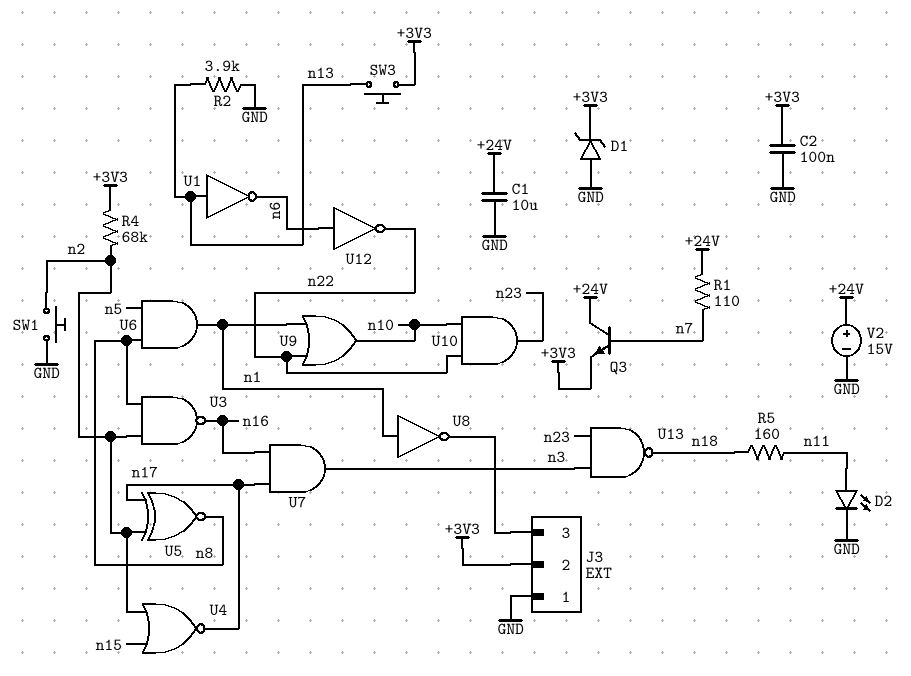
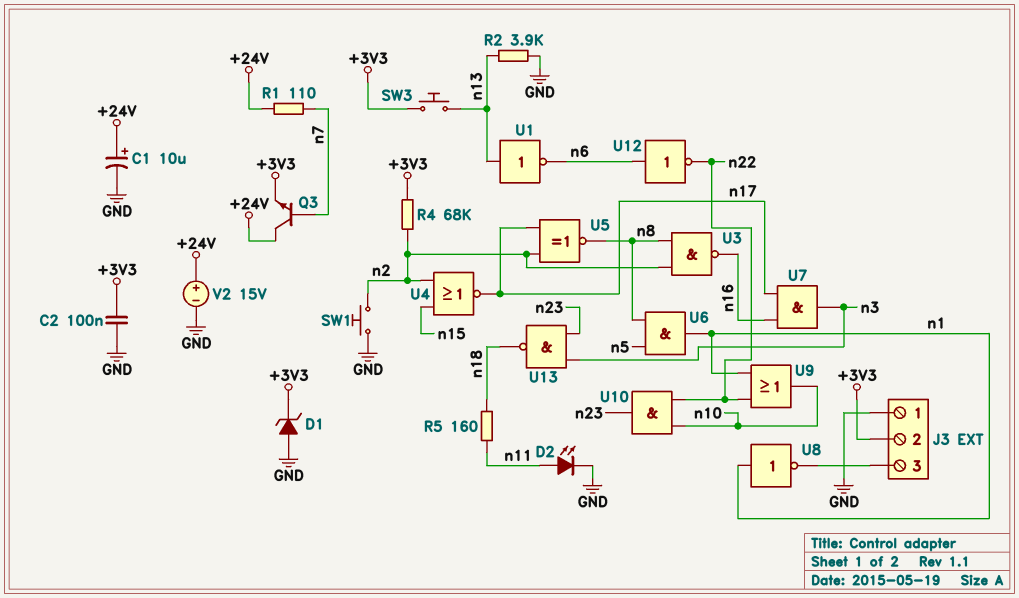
C1: 10uF (+24V, GND) -> 10uF (plus +24V, minus GND)

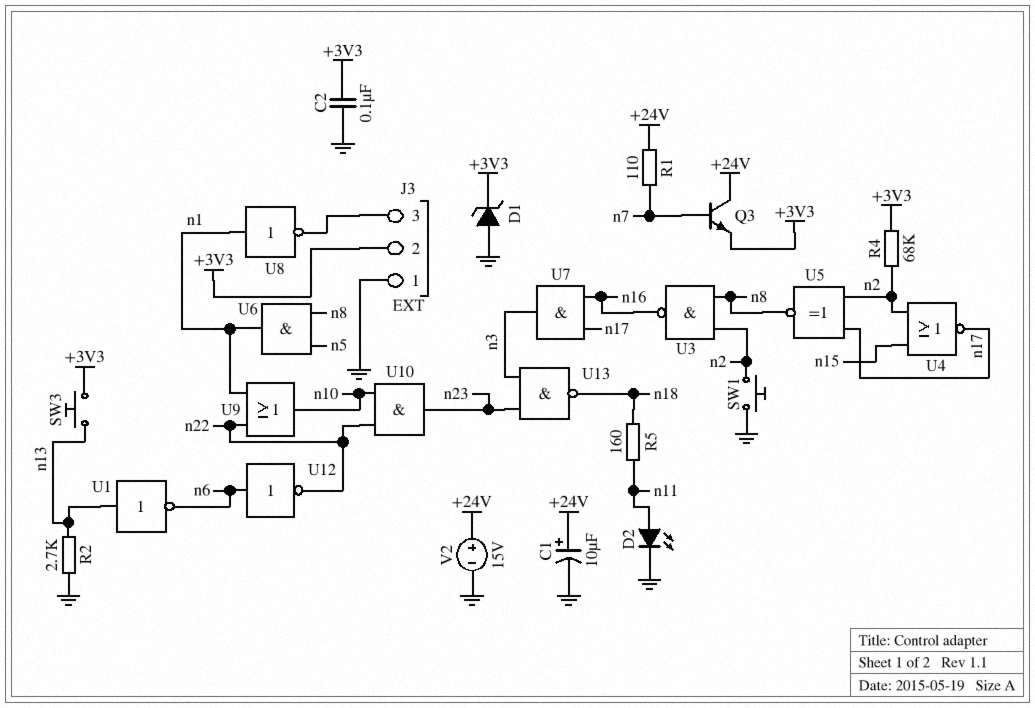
R2: 3.9k (GND, n13) -> 2.7k (GND, n13)

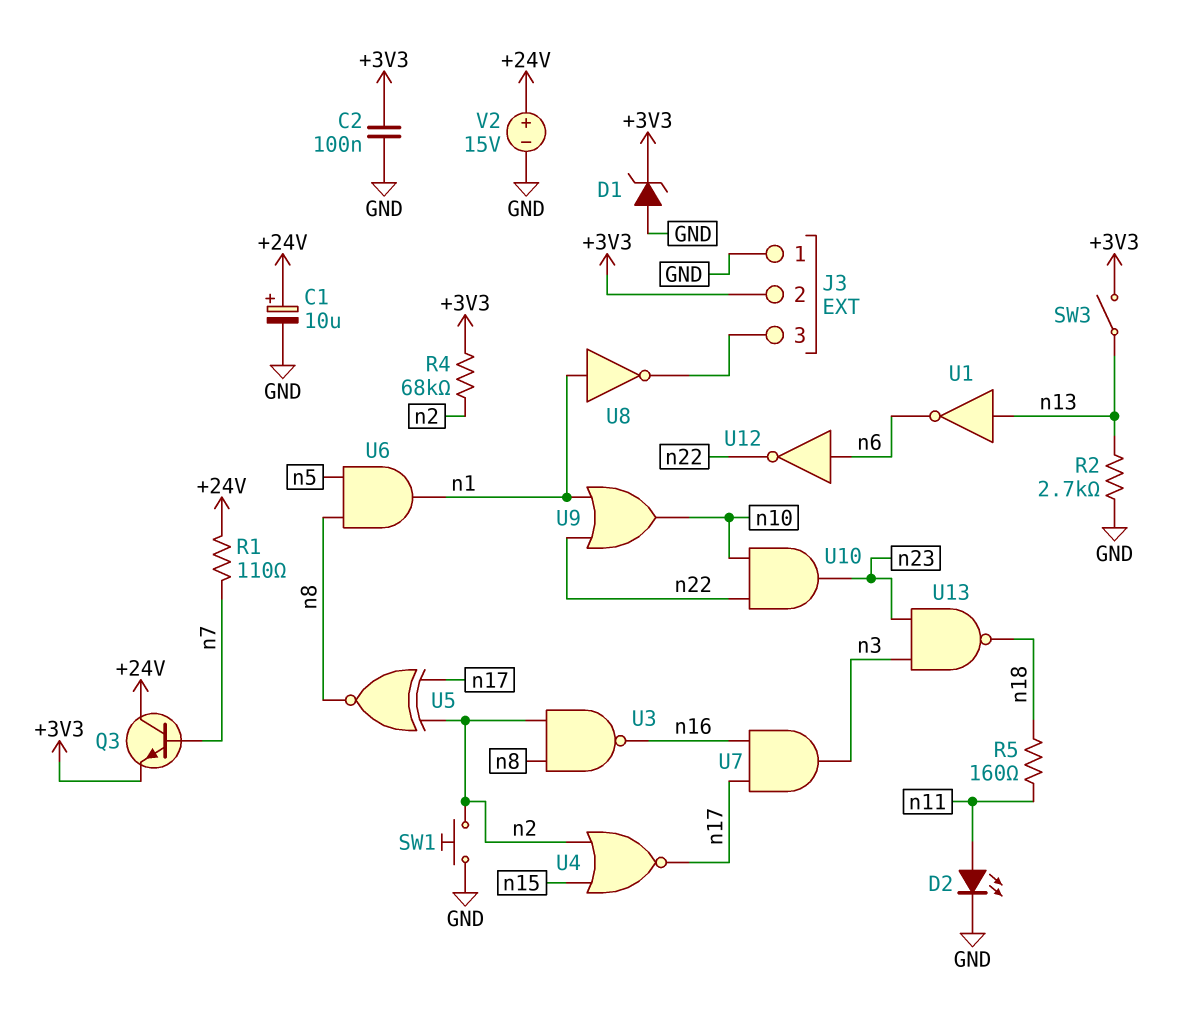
SW3: button (+3V3, n13) -> switch (+3V3, n13)

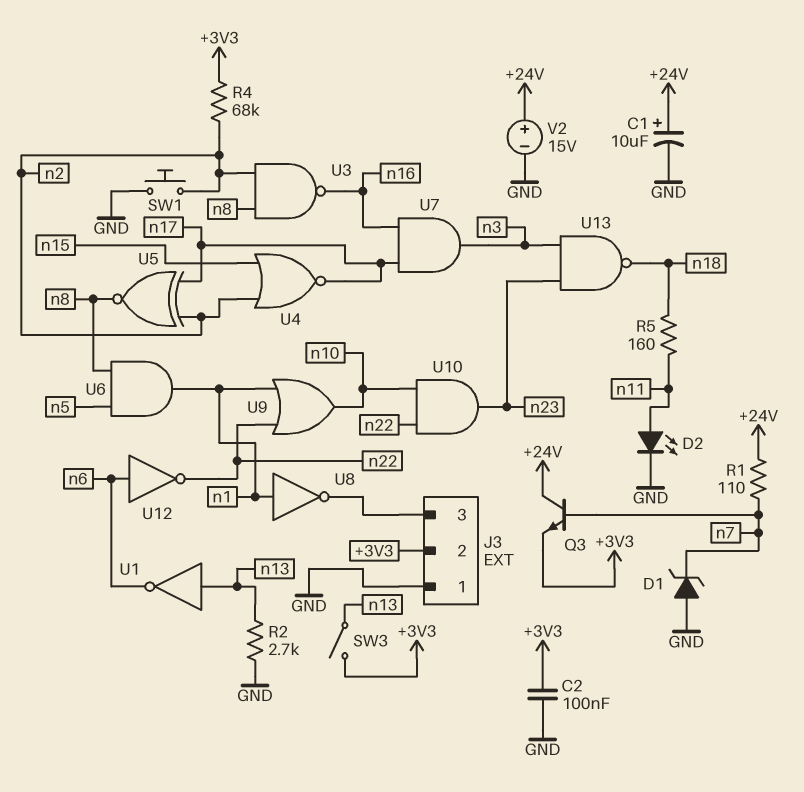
D1: zener (A GND, K +3V3) -> zener (A GND, K n7)

